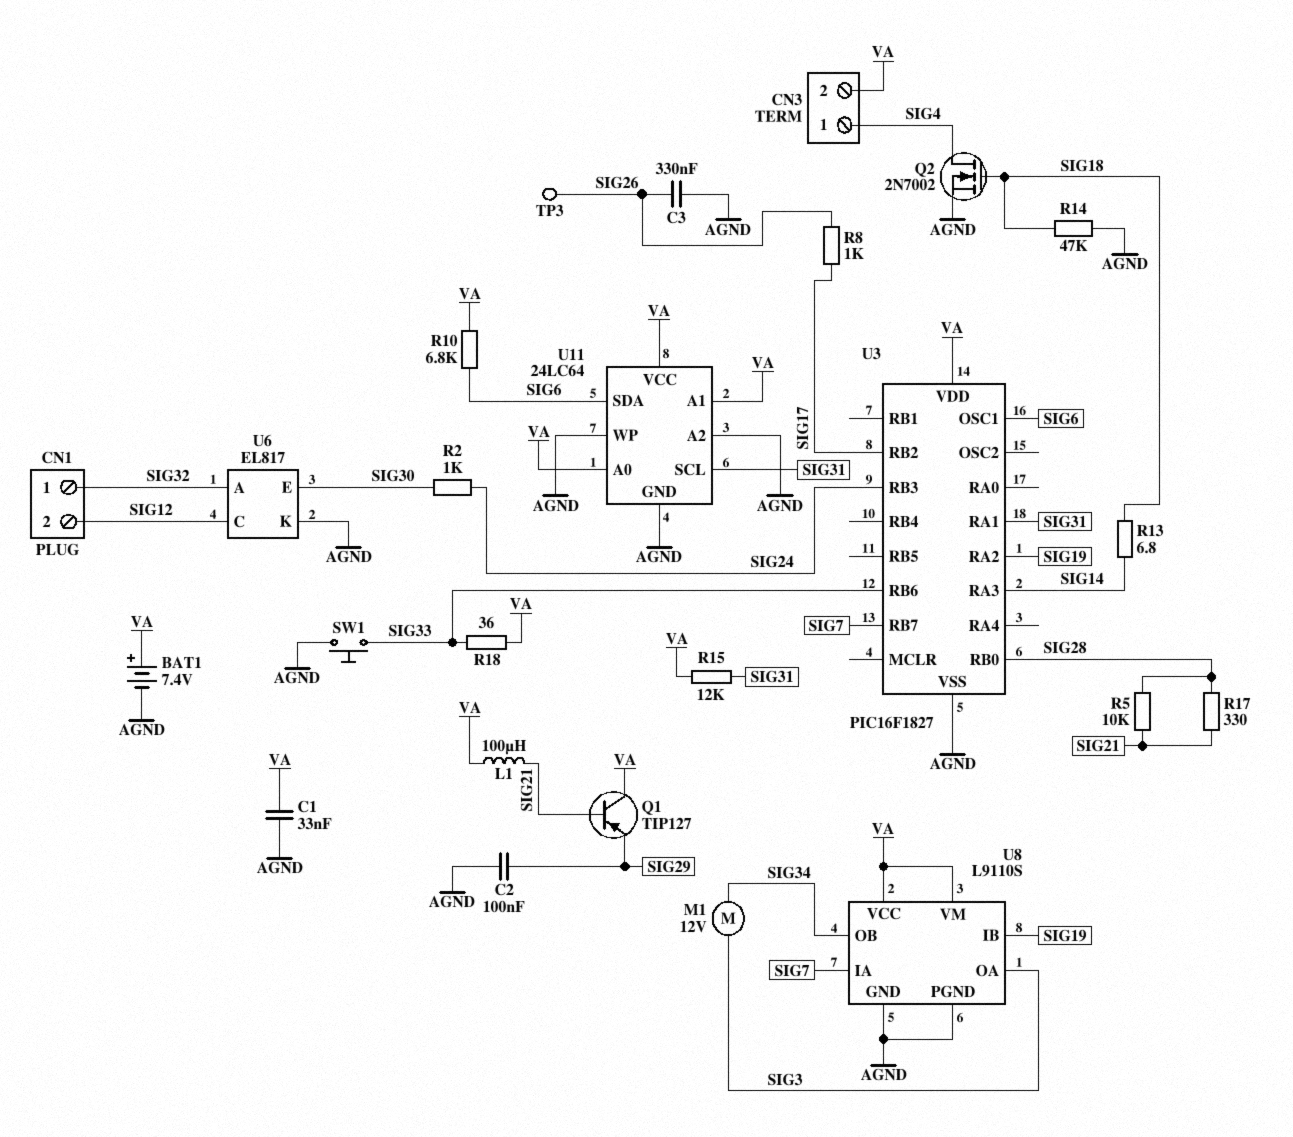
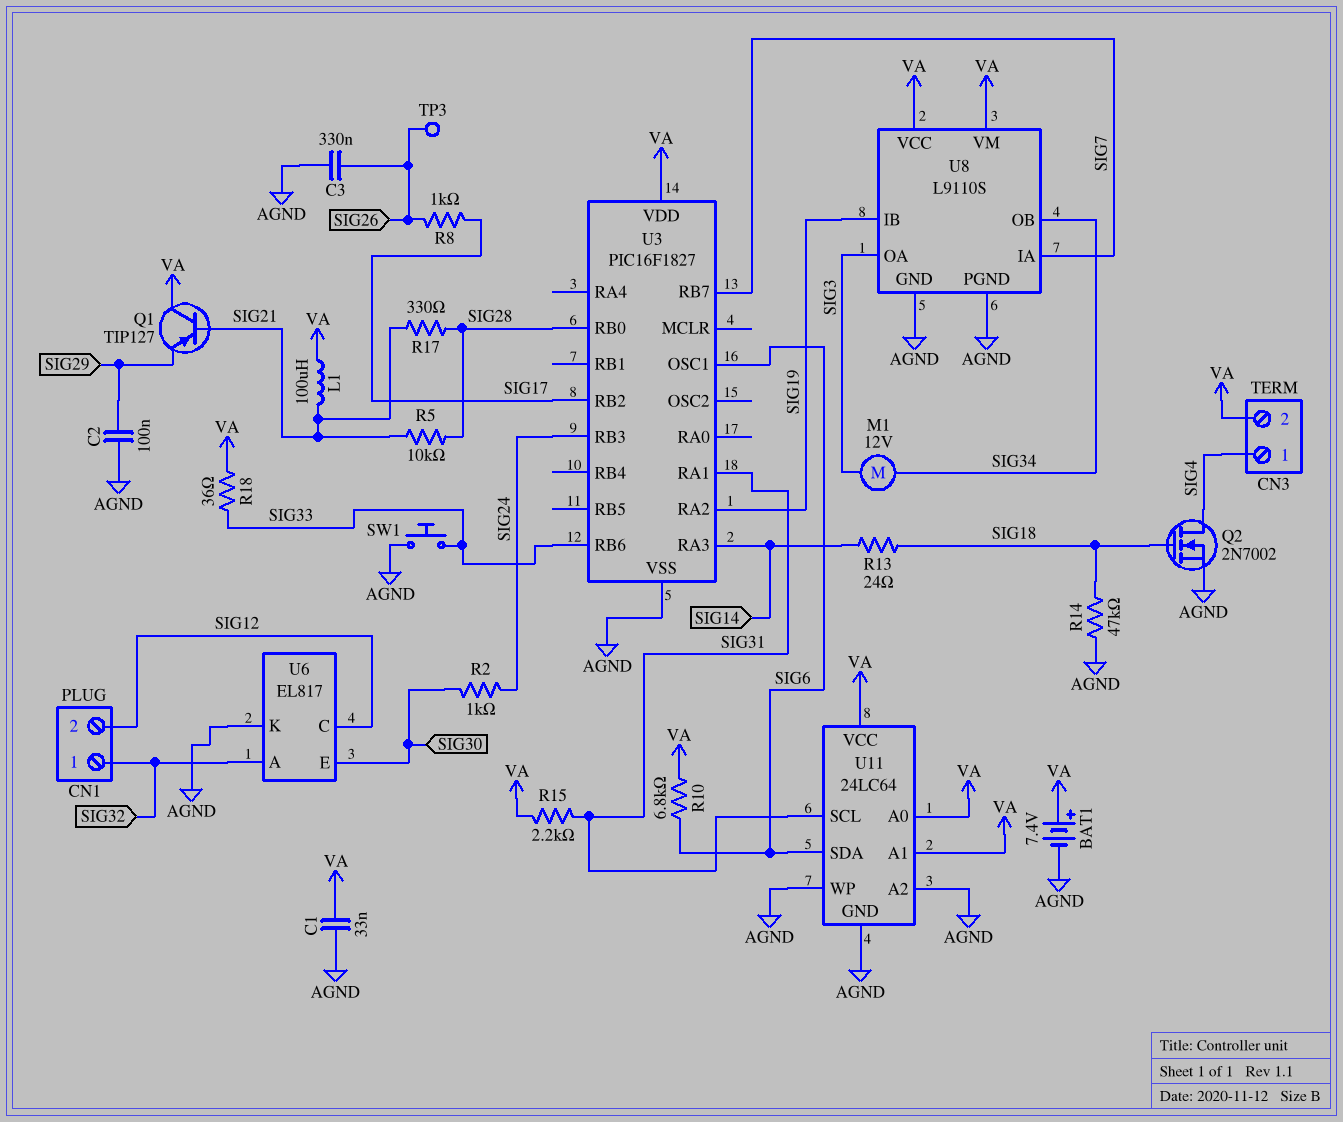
R13: 6.8 (SIG14, SIG18) -> 24 (SIG14, SIG18)
R15: 12k (SIG31, VA) -> 2.2k (SIG31, VA)

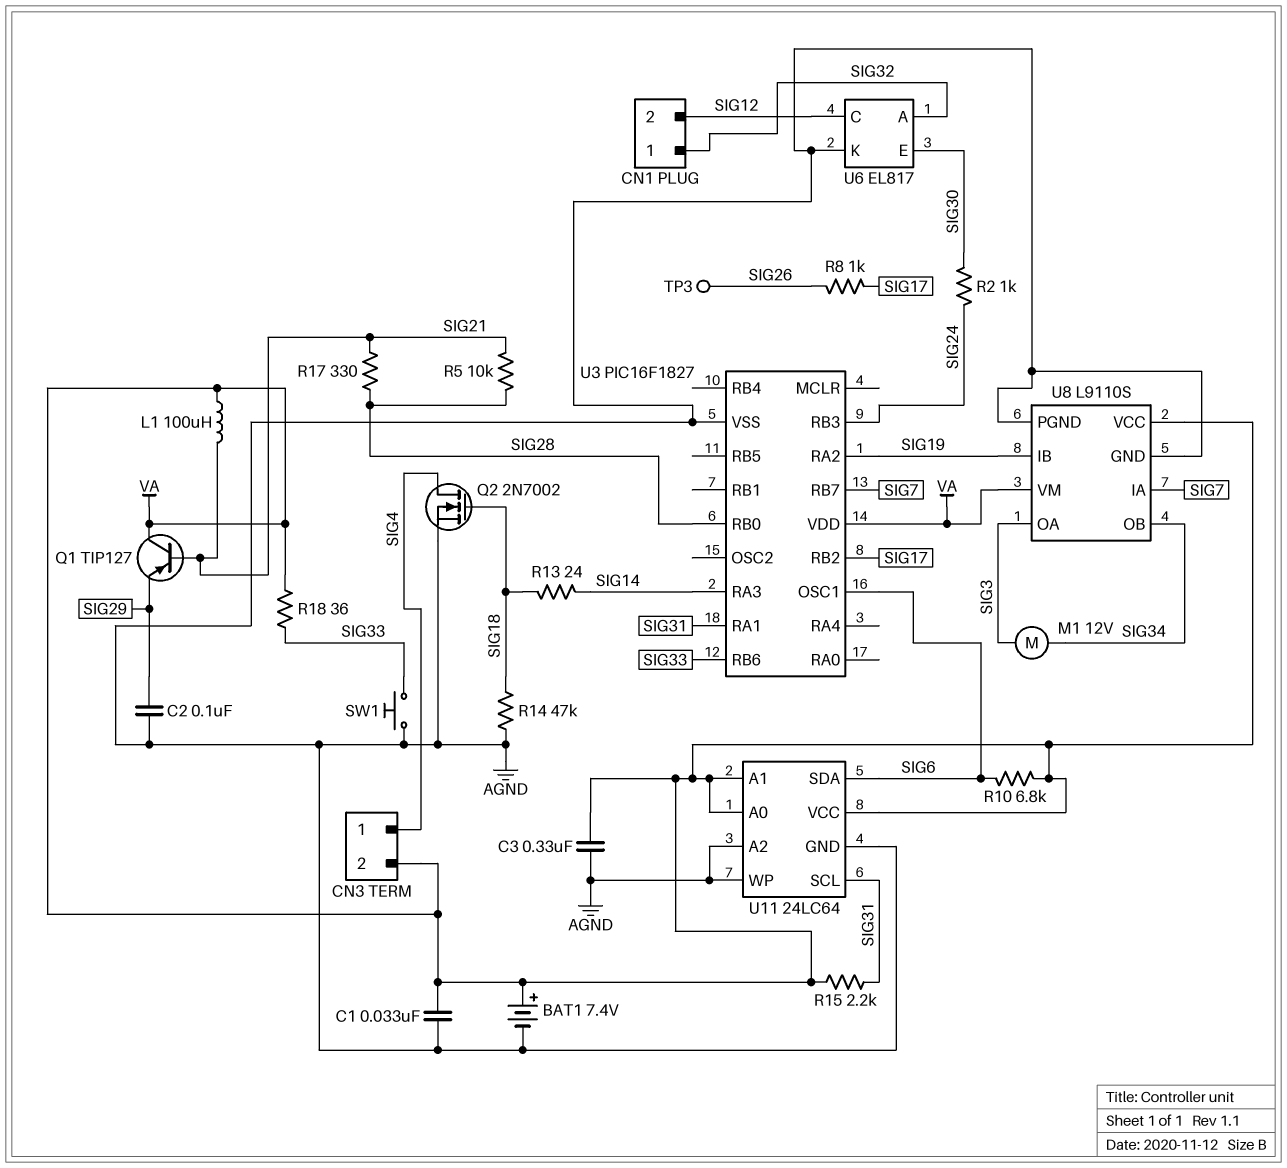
C3: 330nF (AGND, SIG26) -> 330nF (AGND, VA)

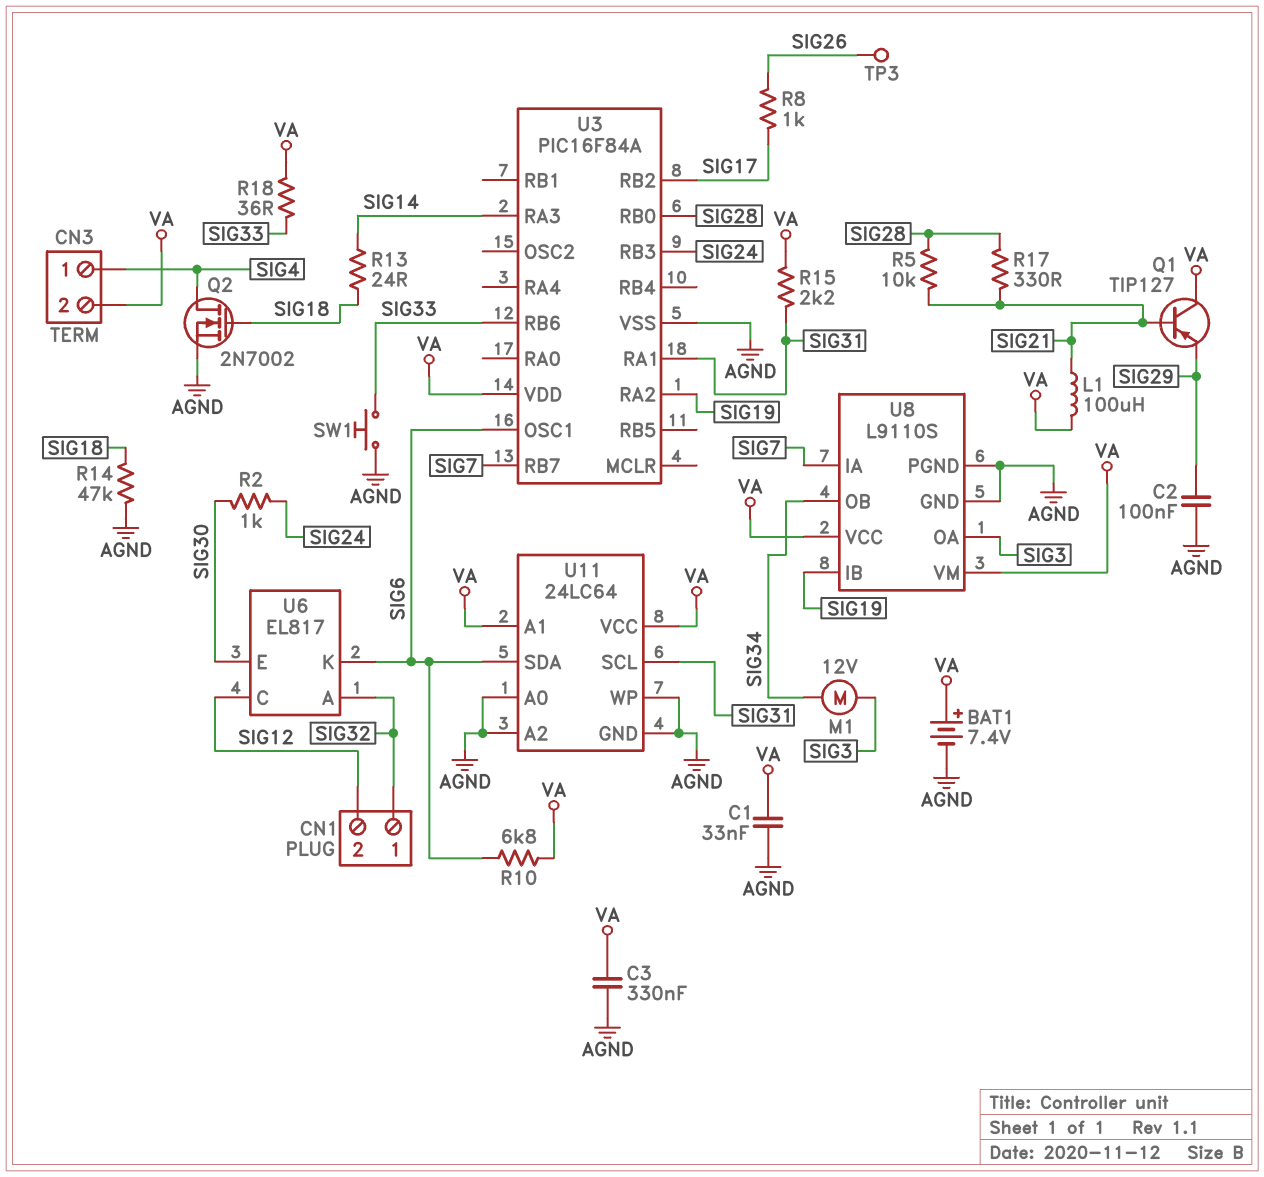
U3: PIC16F1827 -> PIC16F84A
U6 pin K: AGND -> SIG6
U11 pin A0: VA -> AGND

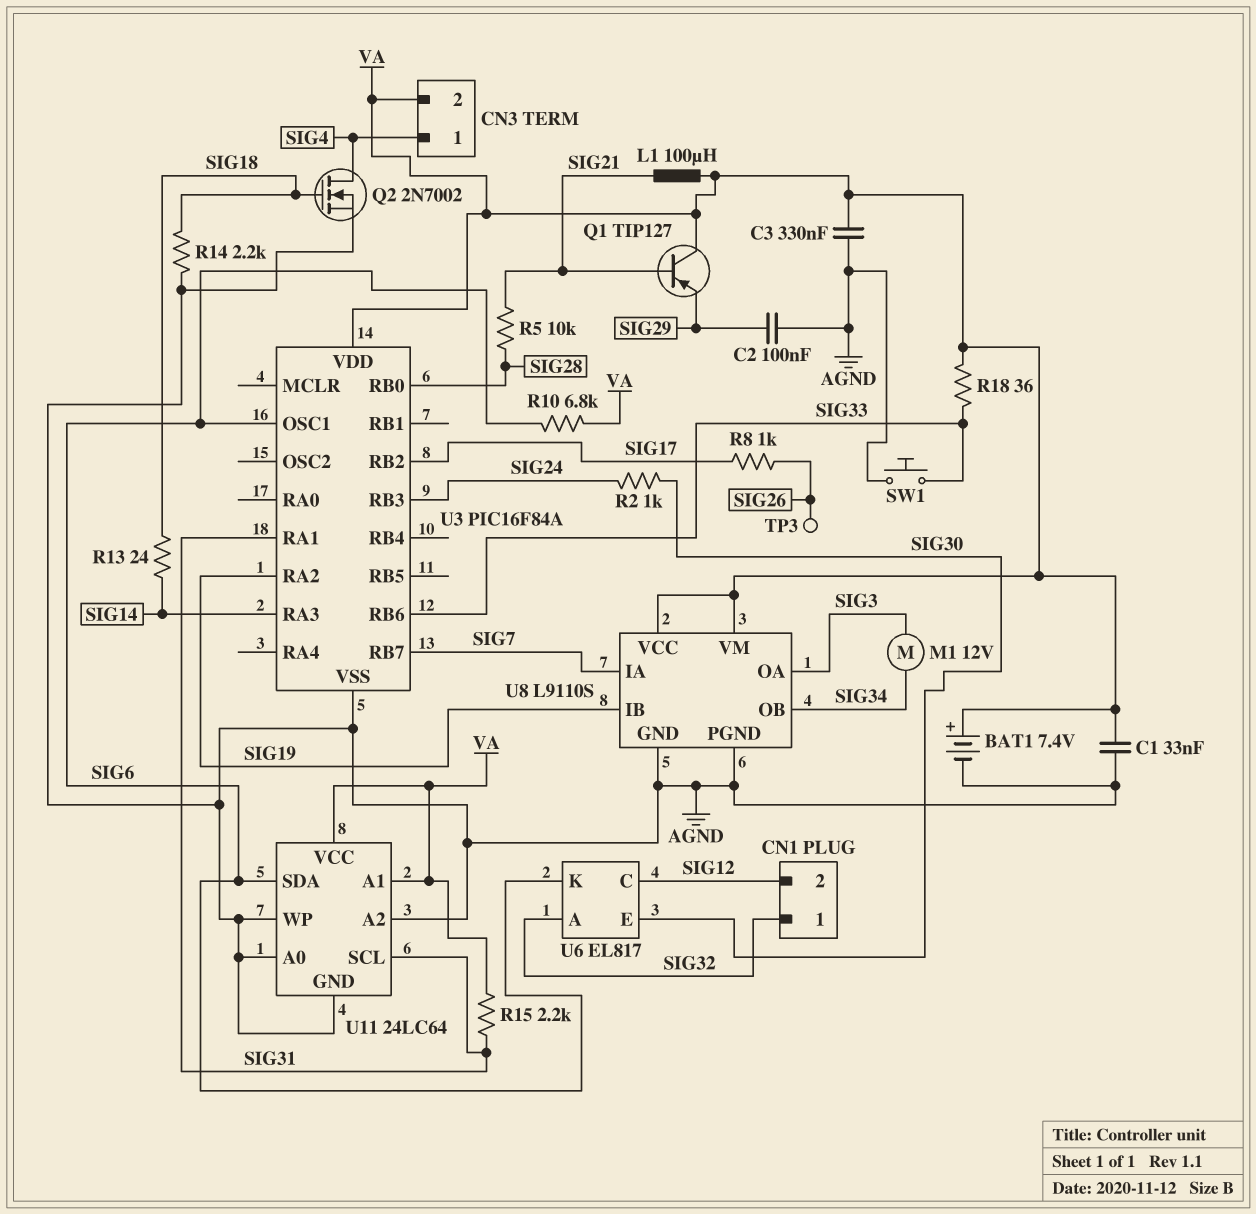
R14: 47k (AGND, SIG18) -> 2.2k (AGND, SIG18)
R17: 330 (SIG21, SIG28) -> none

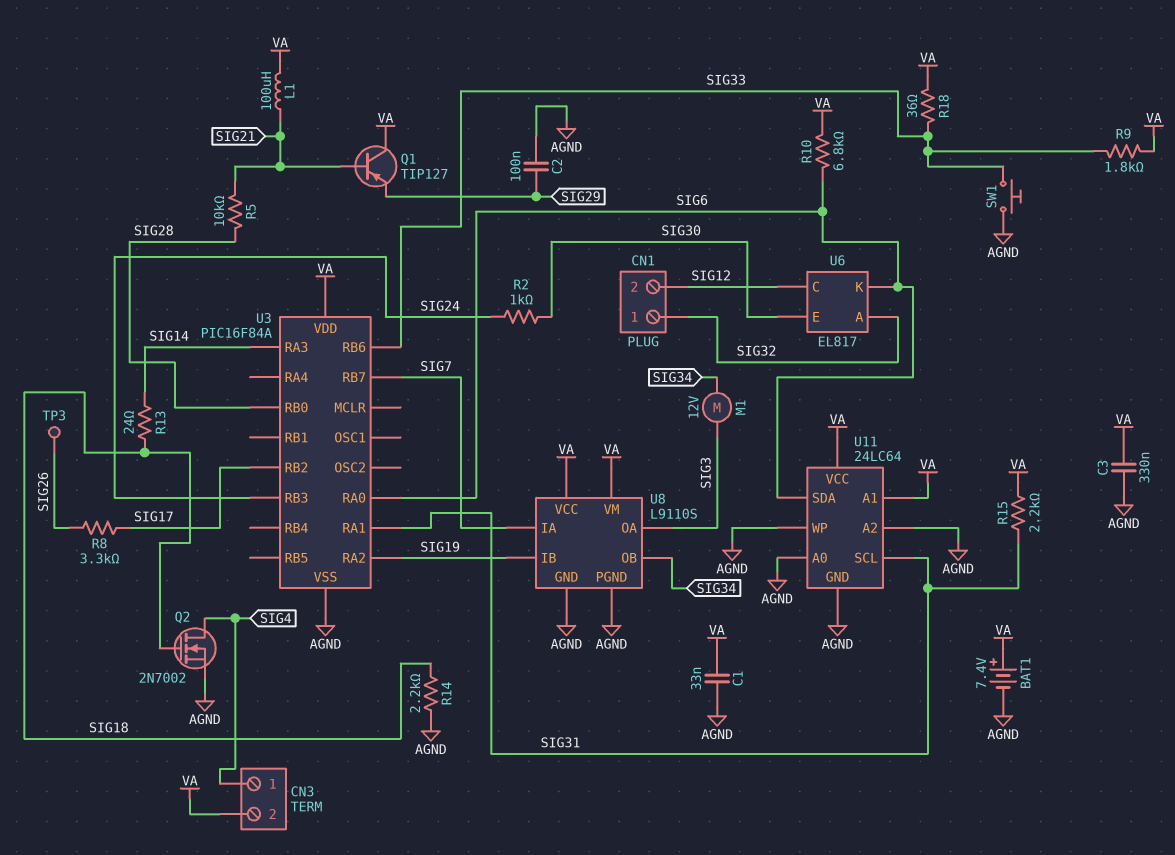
R8: 1k (SIG17, SIG26) -> 3.3k (SIG17, SIG26)
R9: none -> 1.8k (SIG33, VA)
U3 pin OSC1: SIG6 -> none
U3 pin RA0: none -> SIG6

